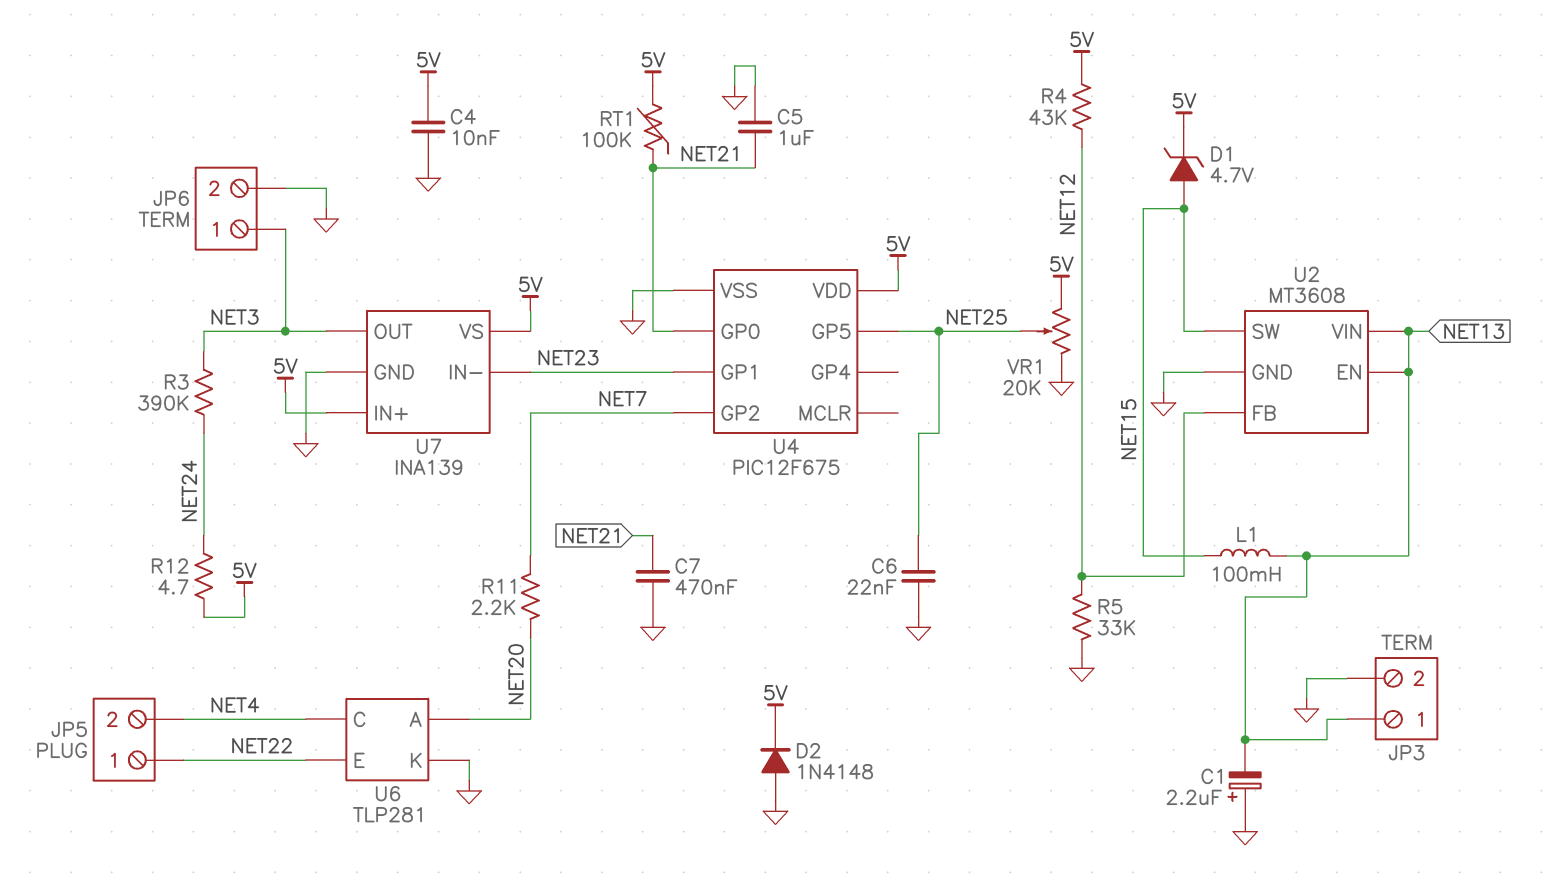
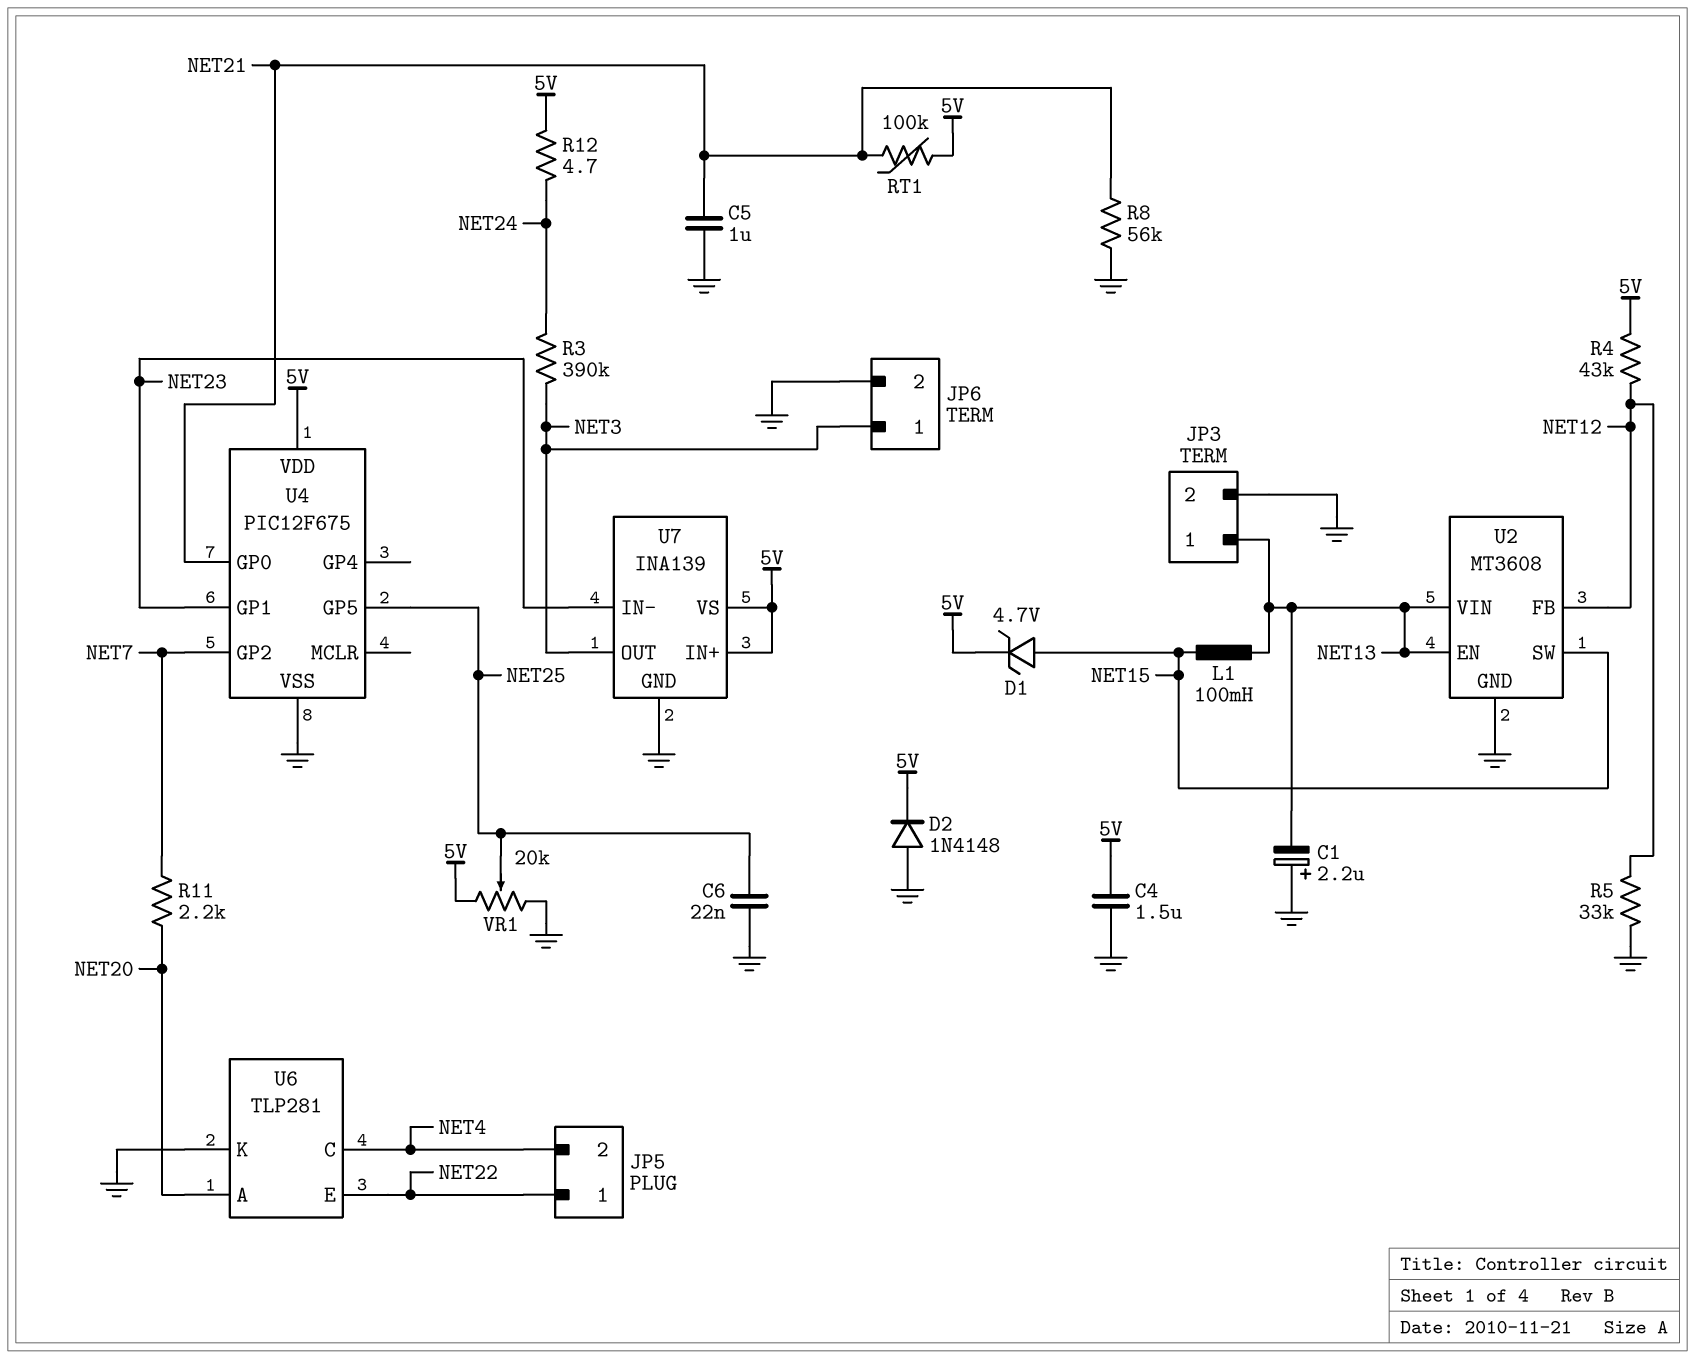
C4: 10nF (5V, GND) -> 1.5uF (5V, GND)
C7: 470nF (GND, NET21) -> none
R8: none -> 56k (GND, NET21)

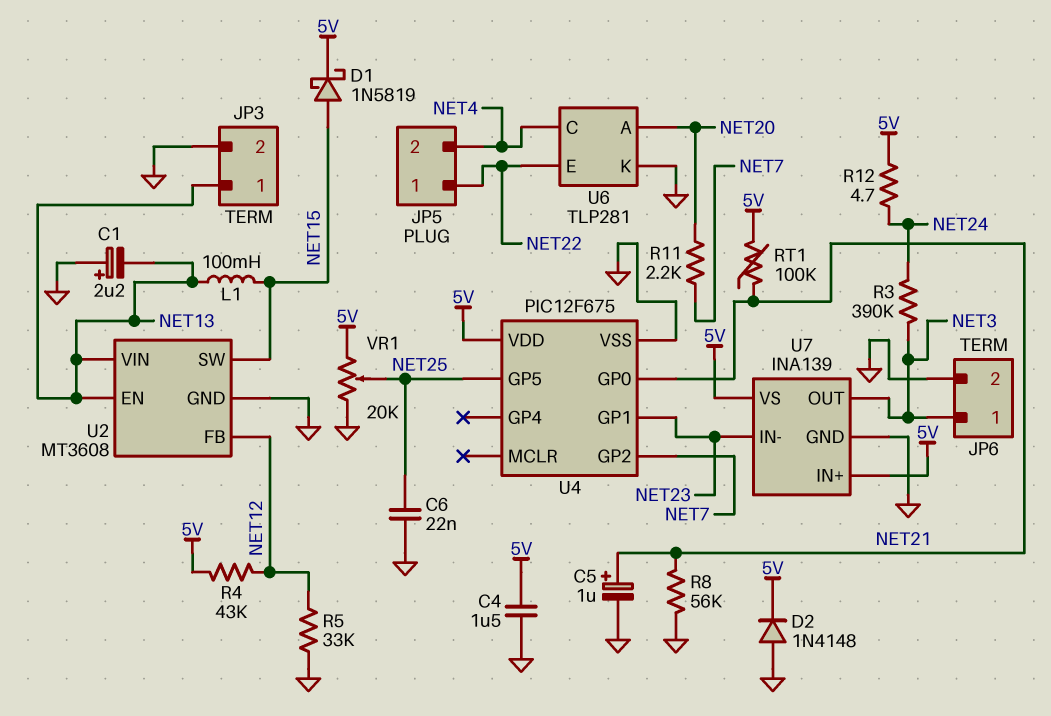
C5: 1uF (GND, NET21) -> 1uF (plus NET21, minus GND)
D1: zener 4.7V (A NET15, K 5V) -> schottky 1N5819 (A NET15, K 5V)

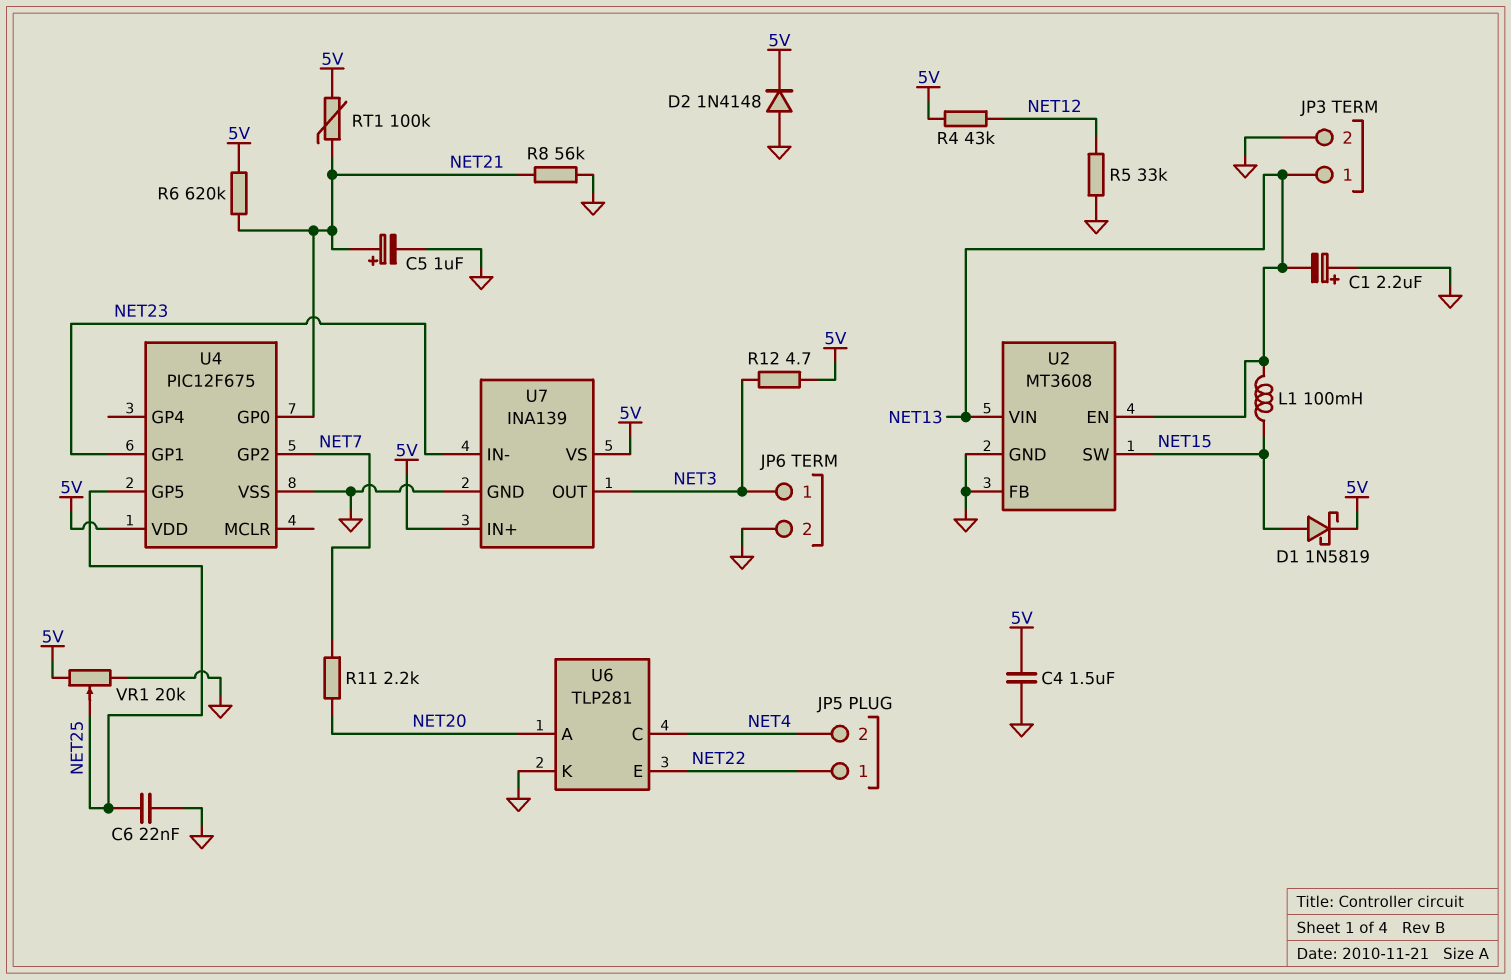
R3: 390k (NET3, NET24) -> none
R6: none -> 620k (5V, NET21)
R12: 4.7 (5V, NET24) -> 4.7 (5V, NET3)
U2 pin FB: NET12 -> GND

